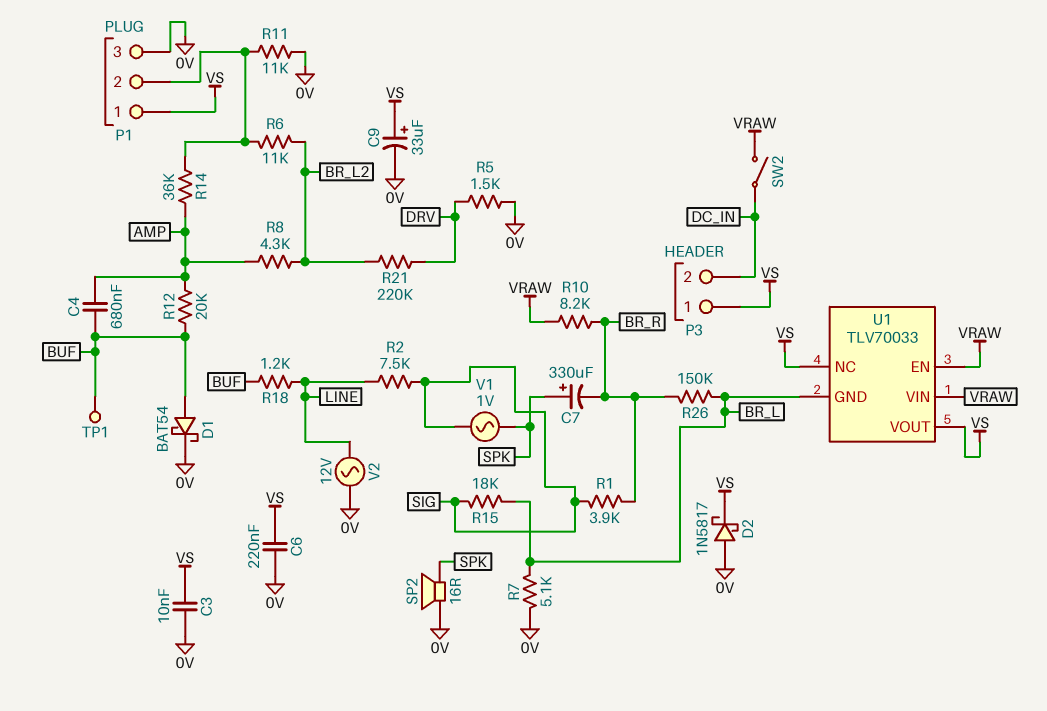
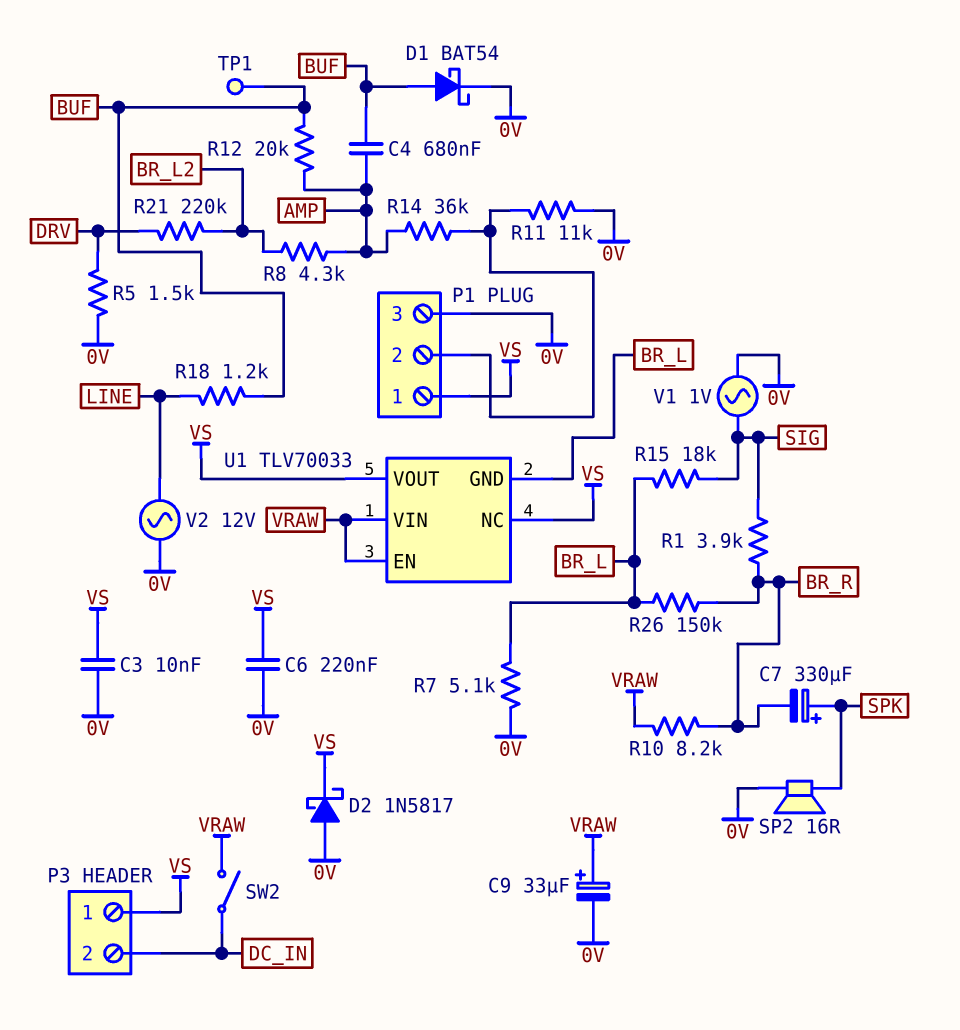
C9: 33uF (plus VS, minus 0V) -> 33uF (plus VRAW, minus 0V)
R2: 7.5k (LINE, SIG) -> none
R6: 11k (BR_L2, P1/2) -> none
V1: AC 1V (SIG, SPK) -> AC 1V (0V, SIG)

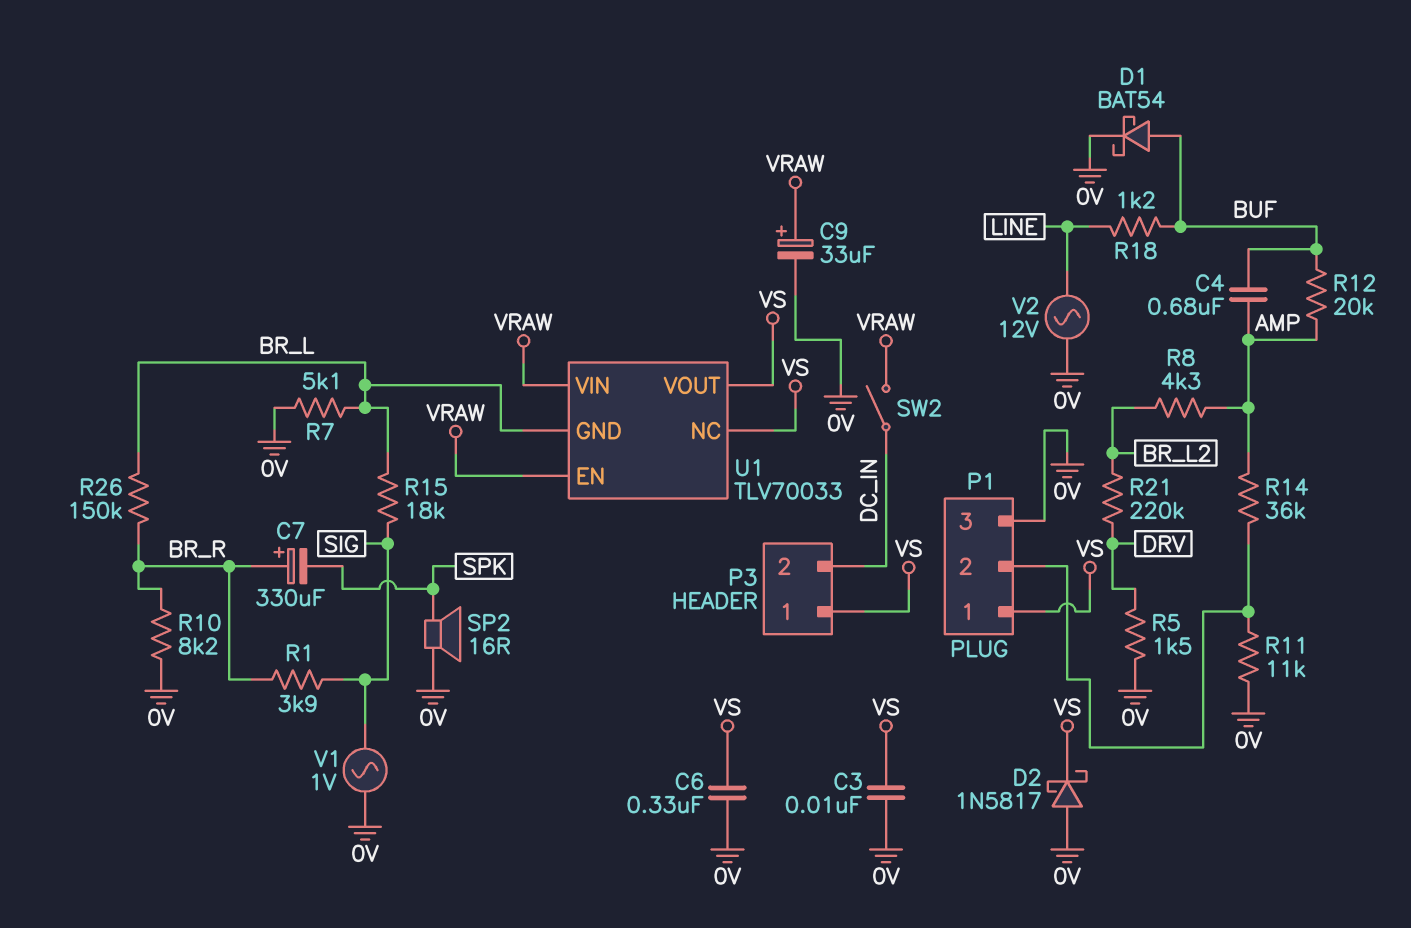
C6: 220nF (0V, VS) -> 330nF (0V, VS)
C7: 330uF (plus SPK, minus BR_R) -> 330uF (plus BR_R, minus SPK)
R10: 8.2k (BR_R, VRAW) -> 8.2k (0V, BR_R)
TP1: test point (BUF) -> none

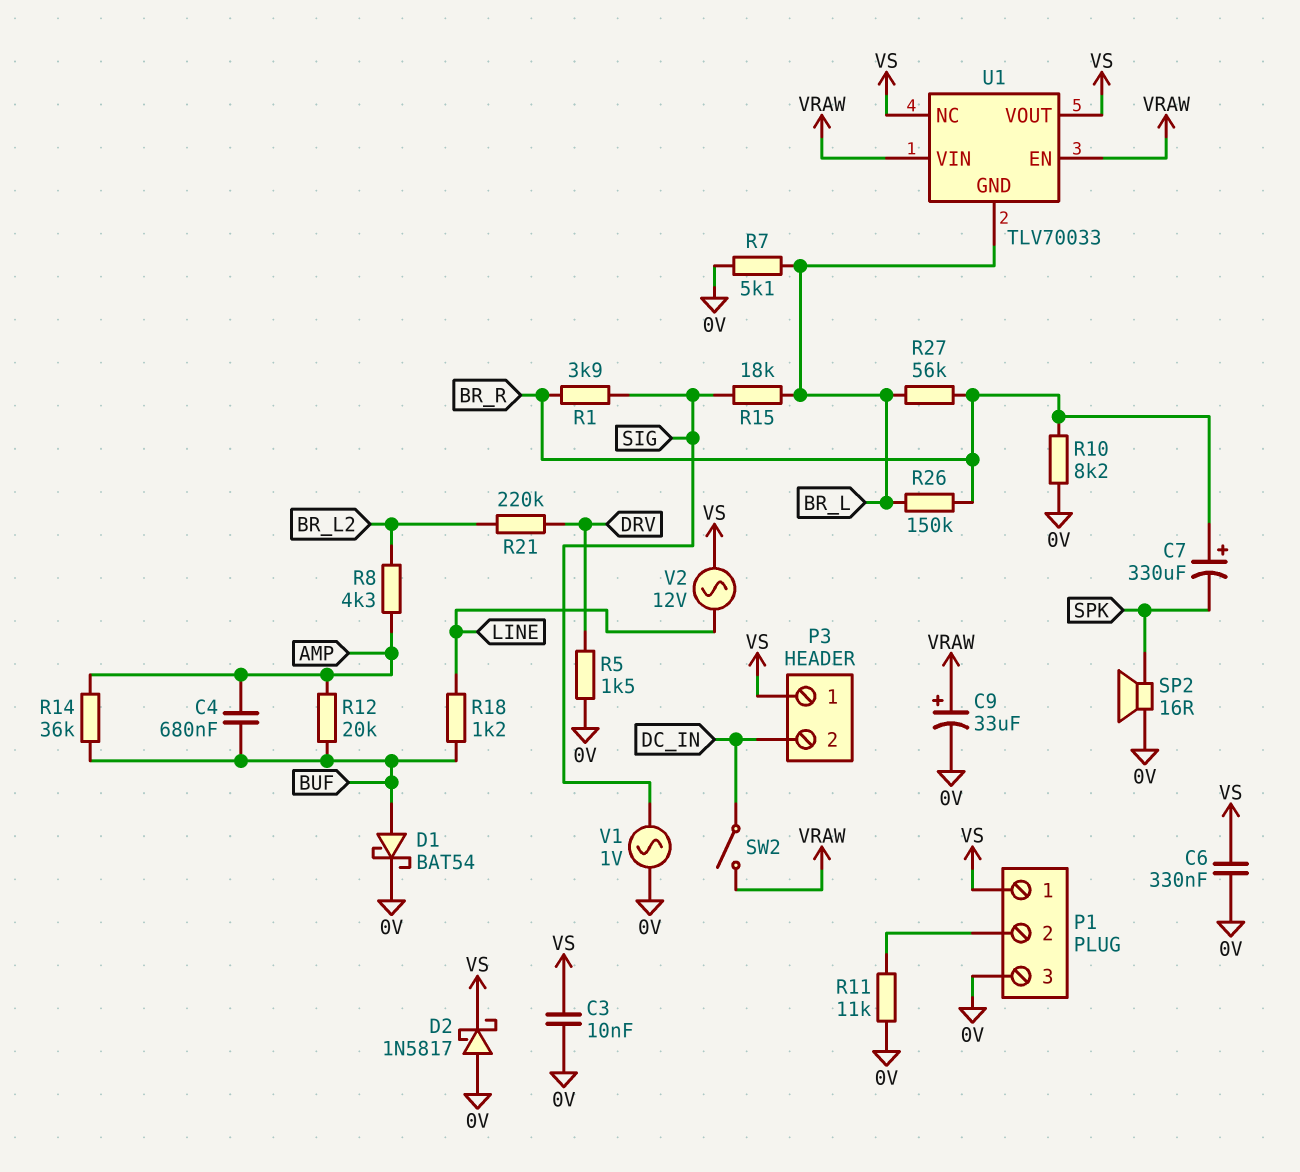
R14: 36k (AMP, P1/2) -> 36k (AMP, BUF)
R27: none -> 56k (BR_L, BR_R)
V2: AC 12V (0V, LINE) -> AC 12V (LINE, VS)

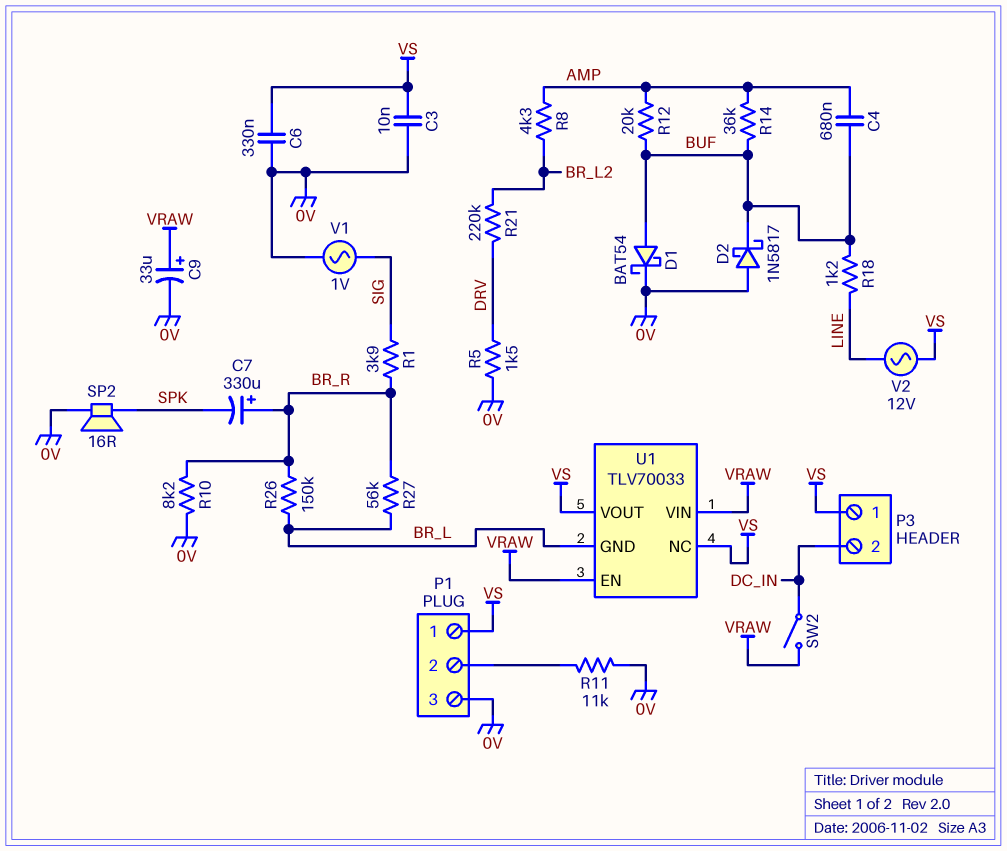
D2: schottky 1N5817 (A 0V, K VS) -> schottky 1N5817 (A 0V, K BUF)
R7: 5.1k (0V, BR_L) -> none
R15: 18k (BR_L, SIG) -> none

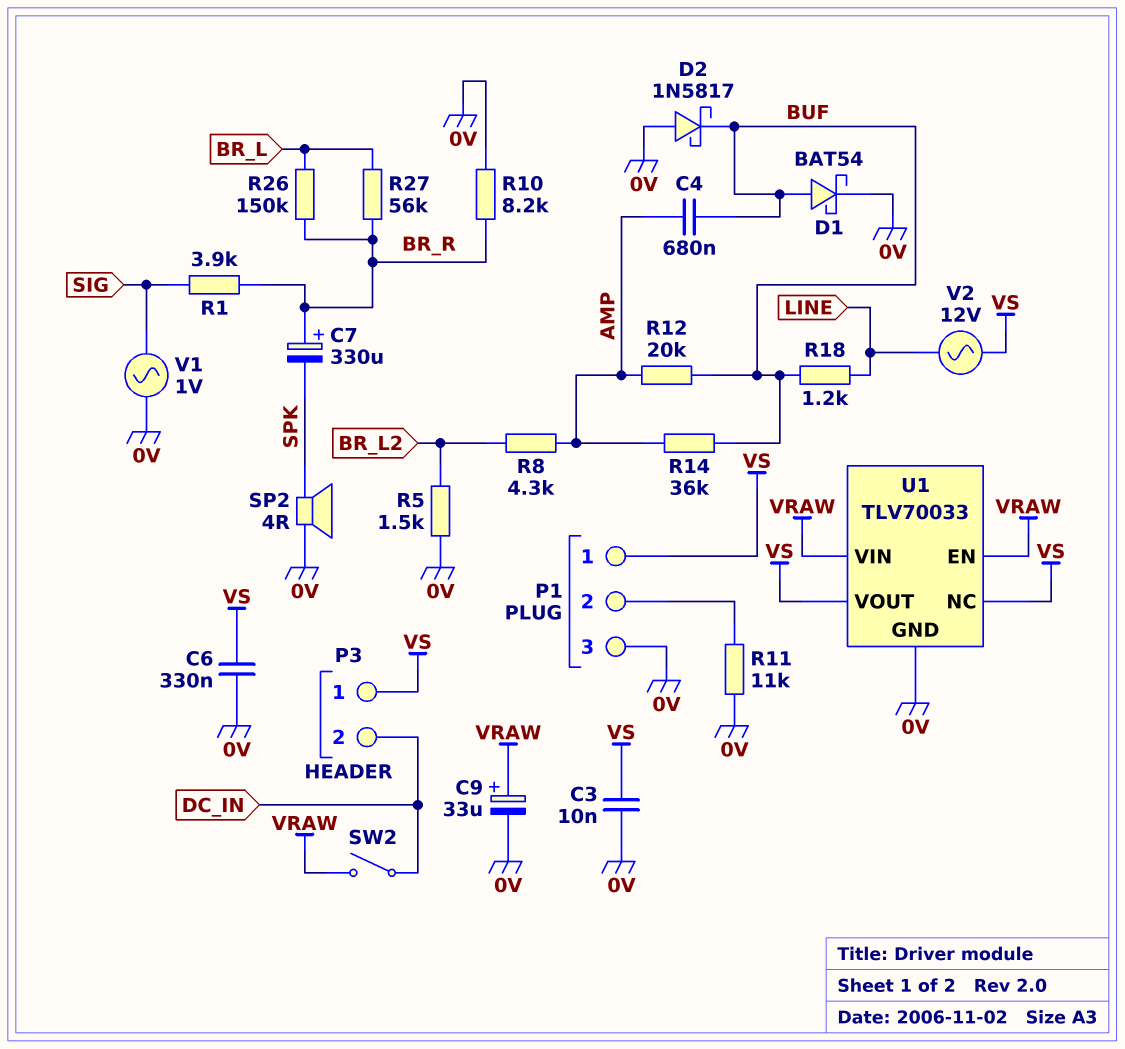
R5: 1.5k (0V, DRV) -> 1.5k (0V, BR_L2)
R21: 220k (BR_L2, DRV) -> none
SP2: speaker 16R (0V, SPK) -> speaker 4R (0V, SPK)
U1 pin GND: BR_L -> 0V

